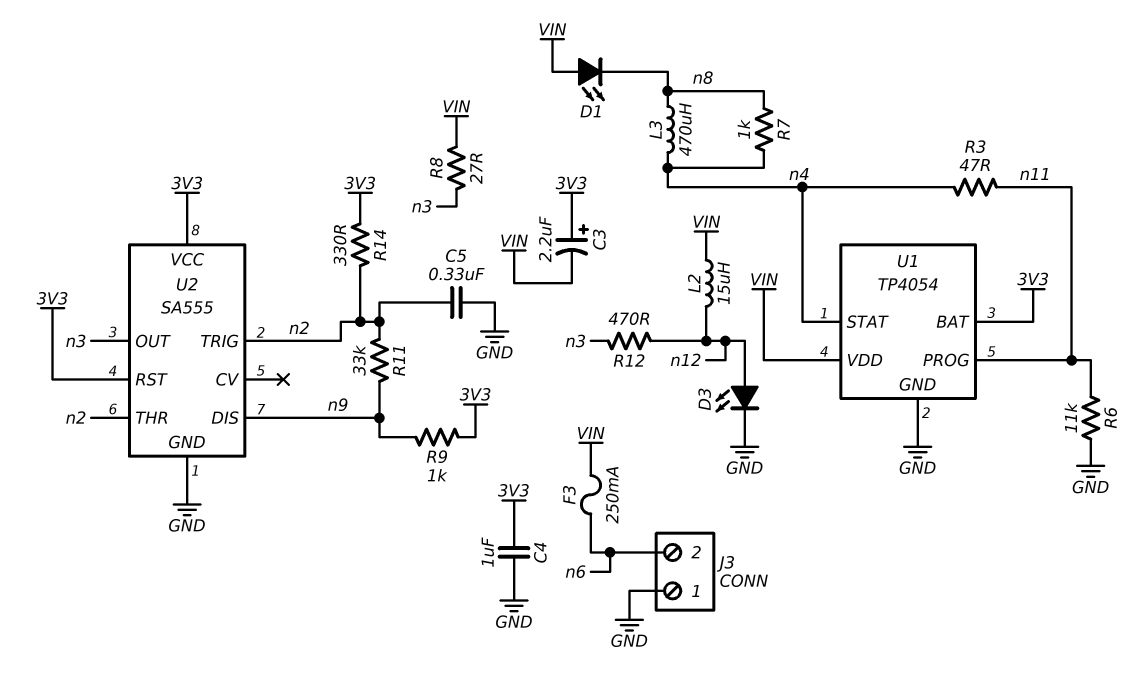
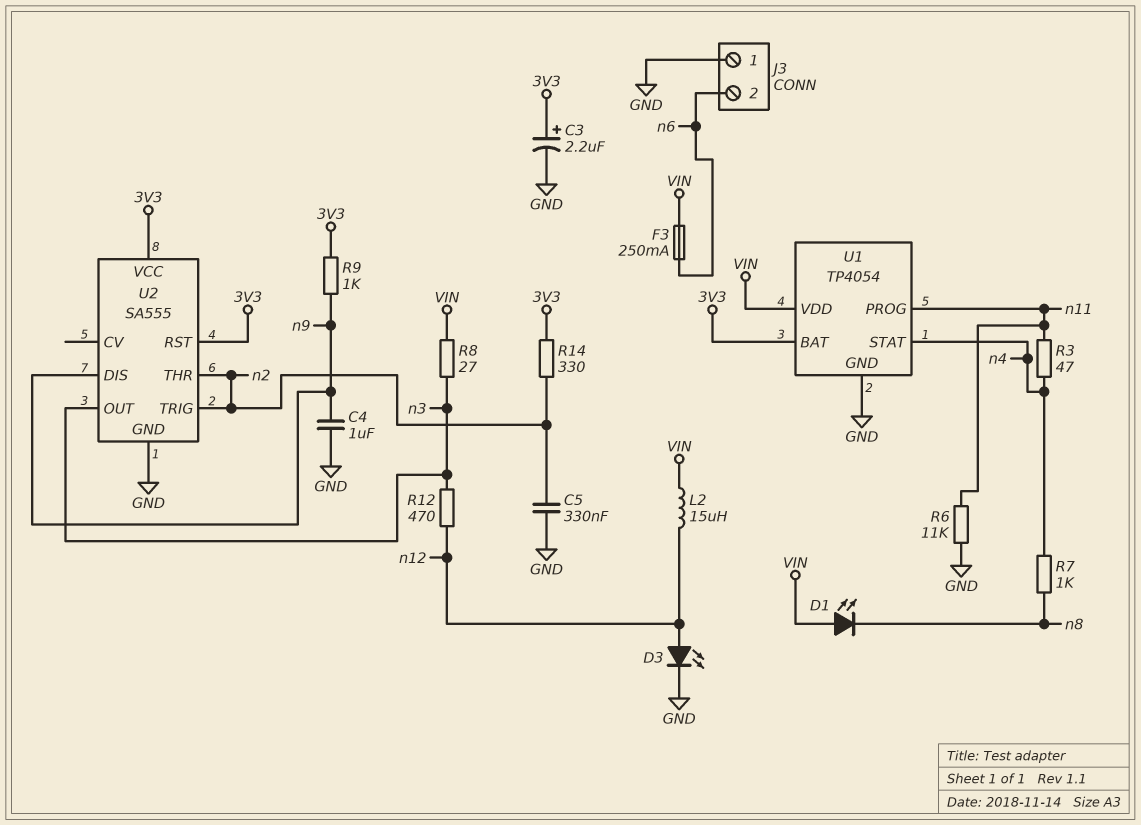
C3: 2.2uF (plus 3V3, minus VIN) -> 2.2uF (plus 3V3, minus GND)
C4: 1uF (3V3, GND) -> 1uF (GND, n9)
L3: 470uH (n4, n8) -> none
R11: 33k (n2, n9) -> none

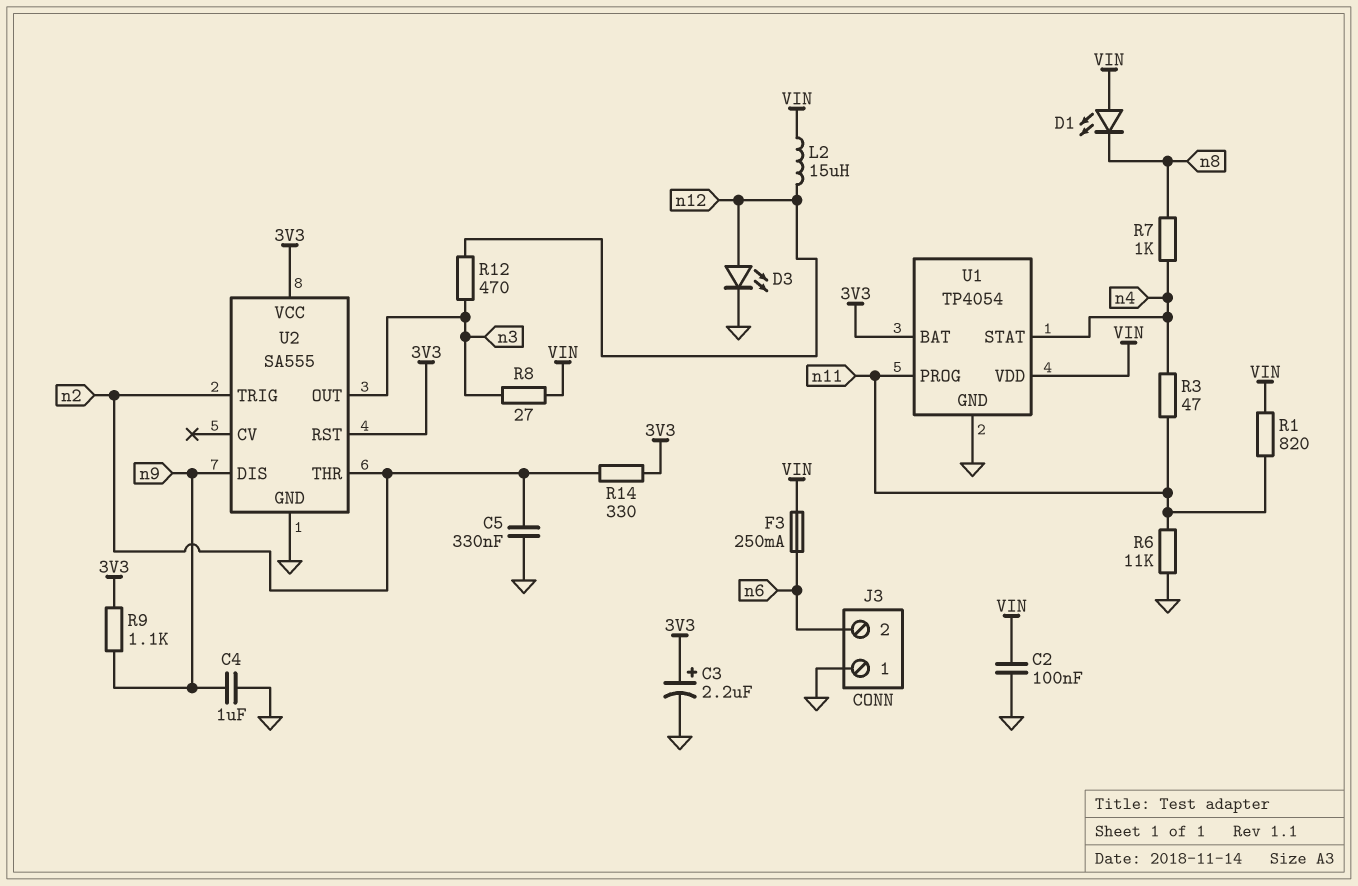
C2: none -> 100nF (GND, VIN)
R1: none -> 820 (VIN, n11)
R9: 1k (3V3, n9) -> 1.1k (3V3, n9)

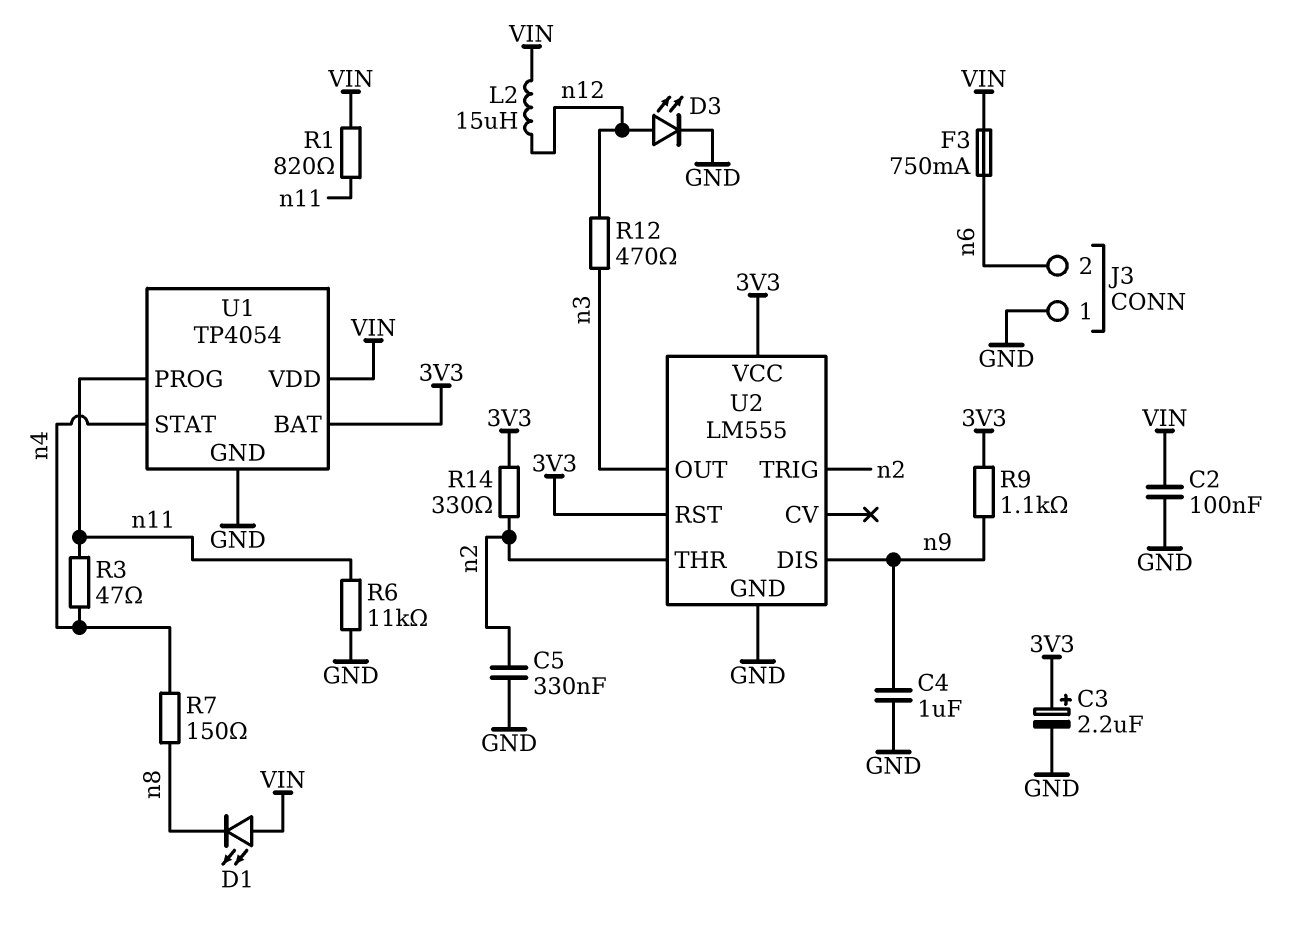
F3: 250mA (VIN, n6) -> 750mA (VIN, n6)
R7: 1k (n4, n8) -> 150 (n4, n8)
R8: 27 (VIN, n3) -> none
U2: SA555 -> LM555

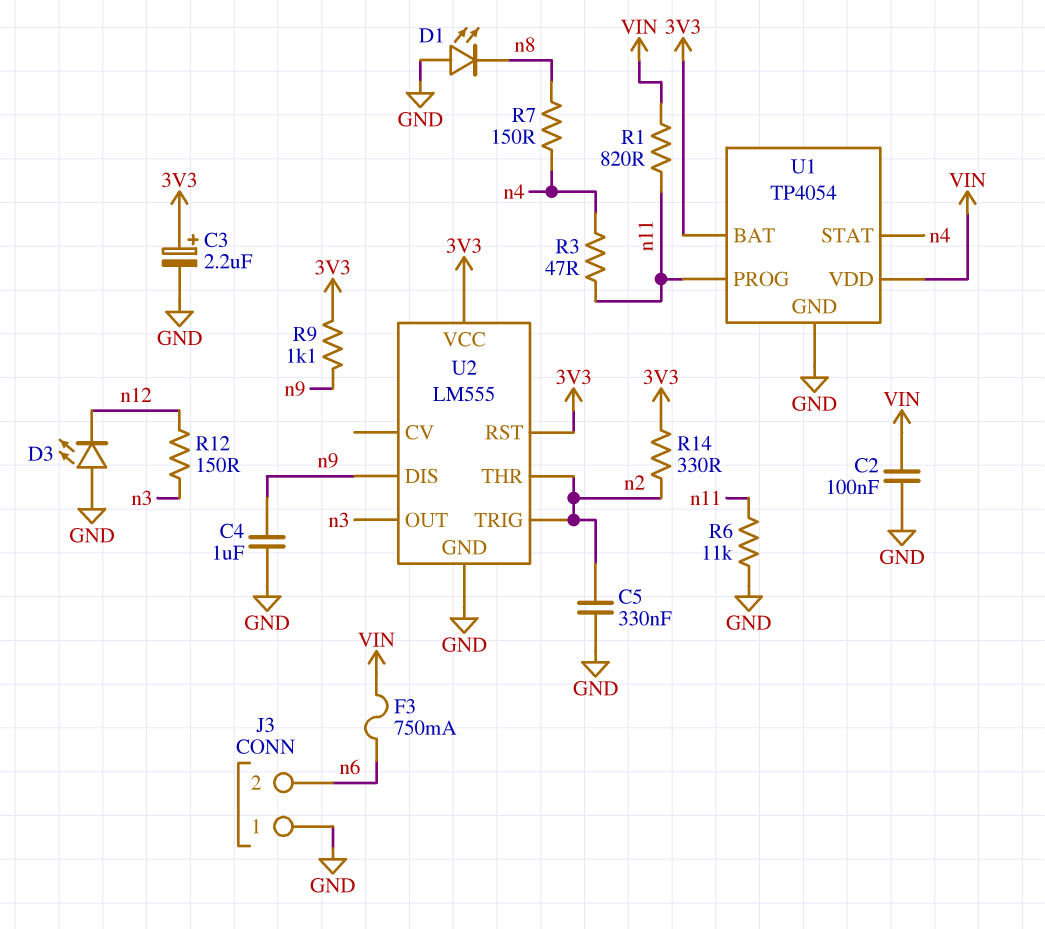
D1: LED (A VIN, K n8) -> LED (A GND, K n8)
D3: LED (A n12, K GND) -> LED (A GND, K n12)
L2: 15uH (VIN, n12) -> none
R12: 470 (n3, n12) -> 150 (n3, n12)

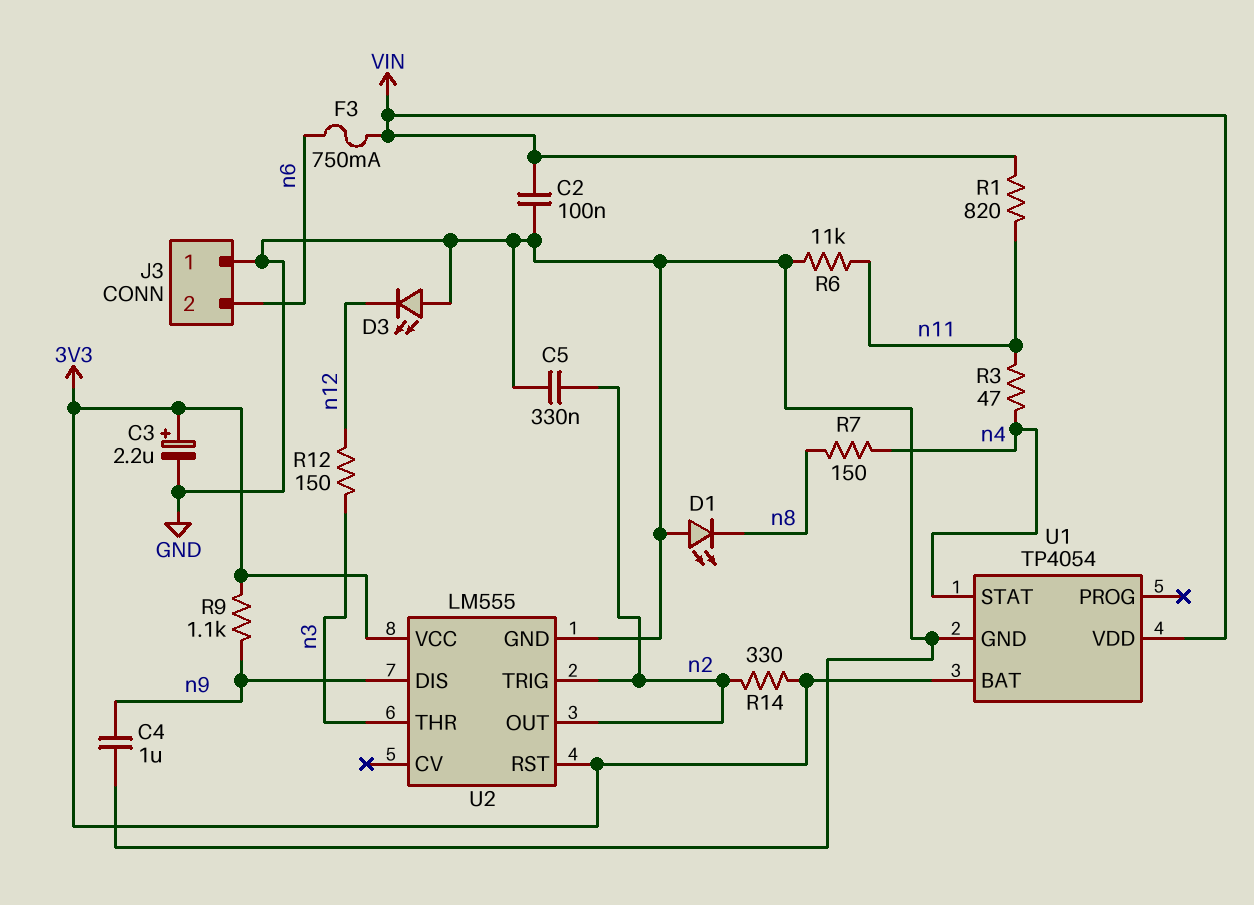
U1 pin PROG: n11 -> none
U2 pin OUT: n3 -> n2
U2 pin THR: n2 -> n3

